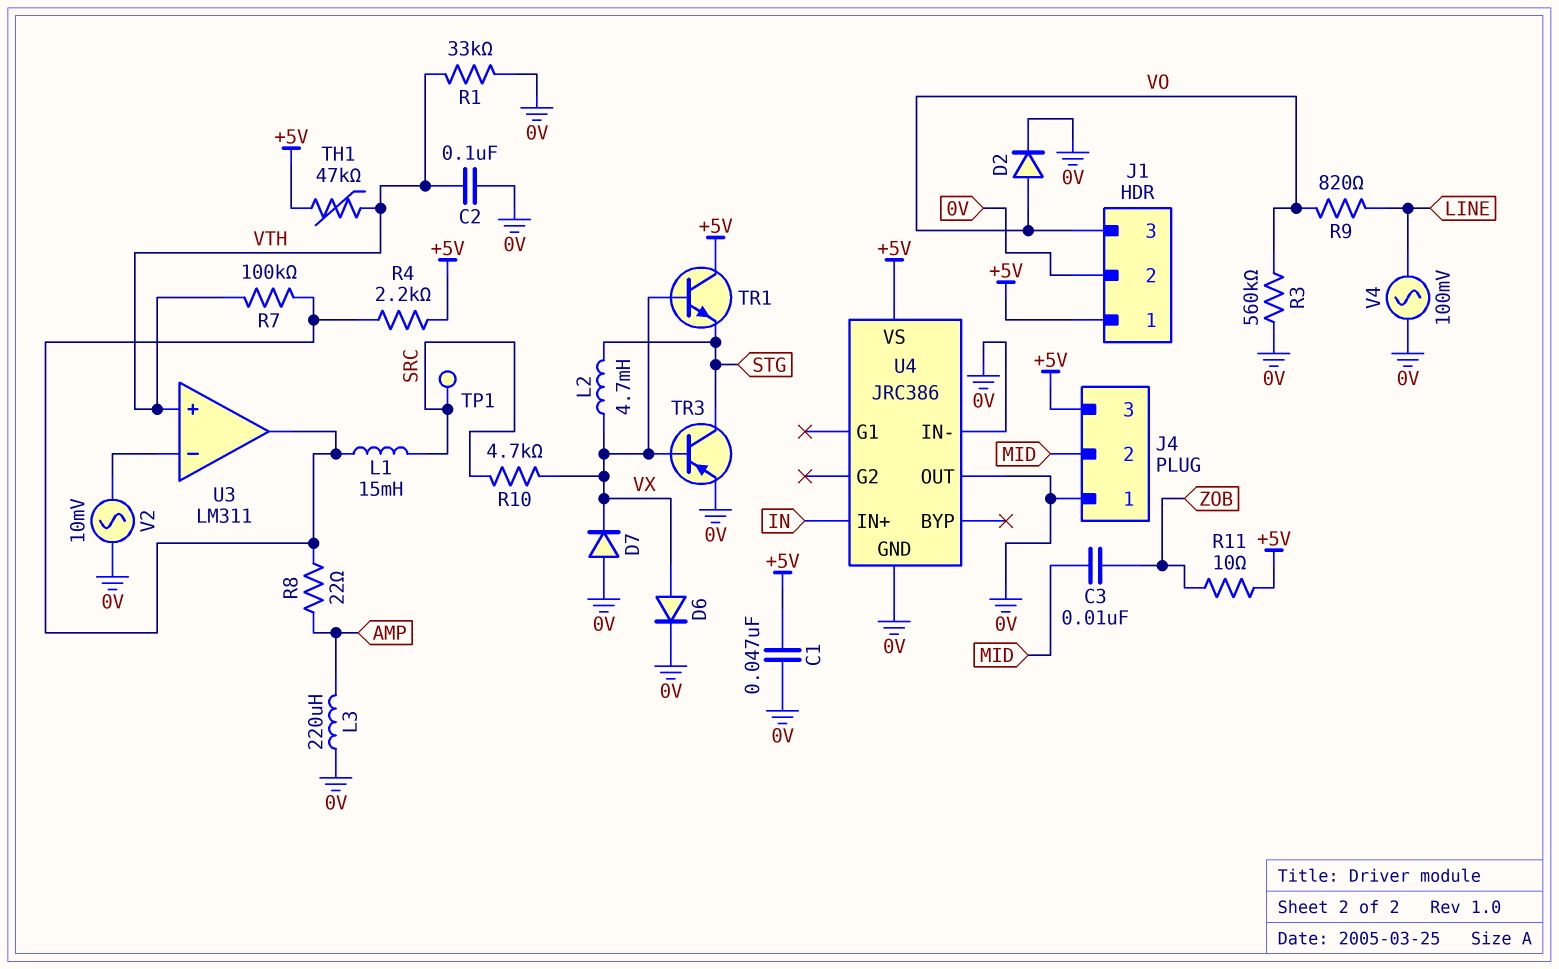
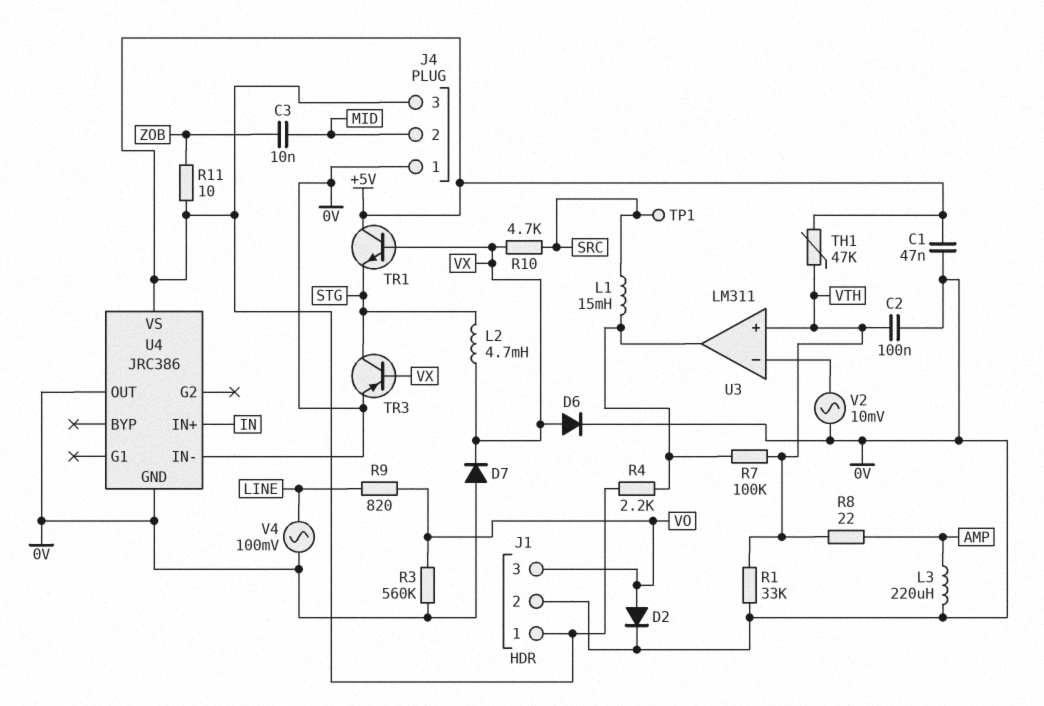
R8: 22 (AMP, U3/out) -> 22 (AMP, VTH)

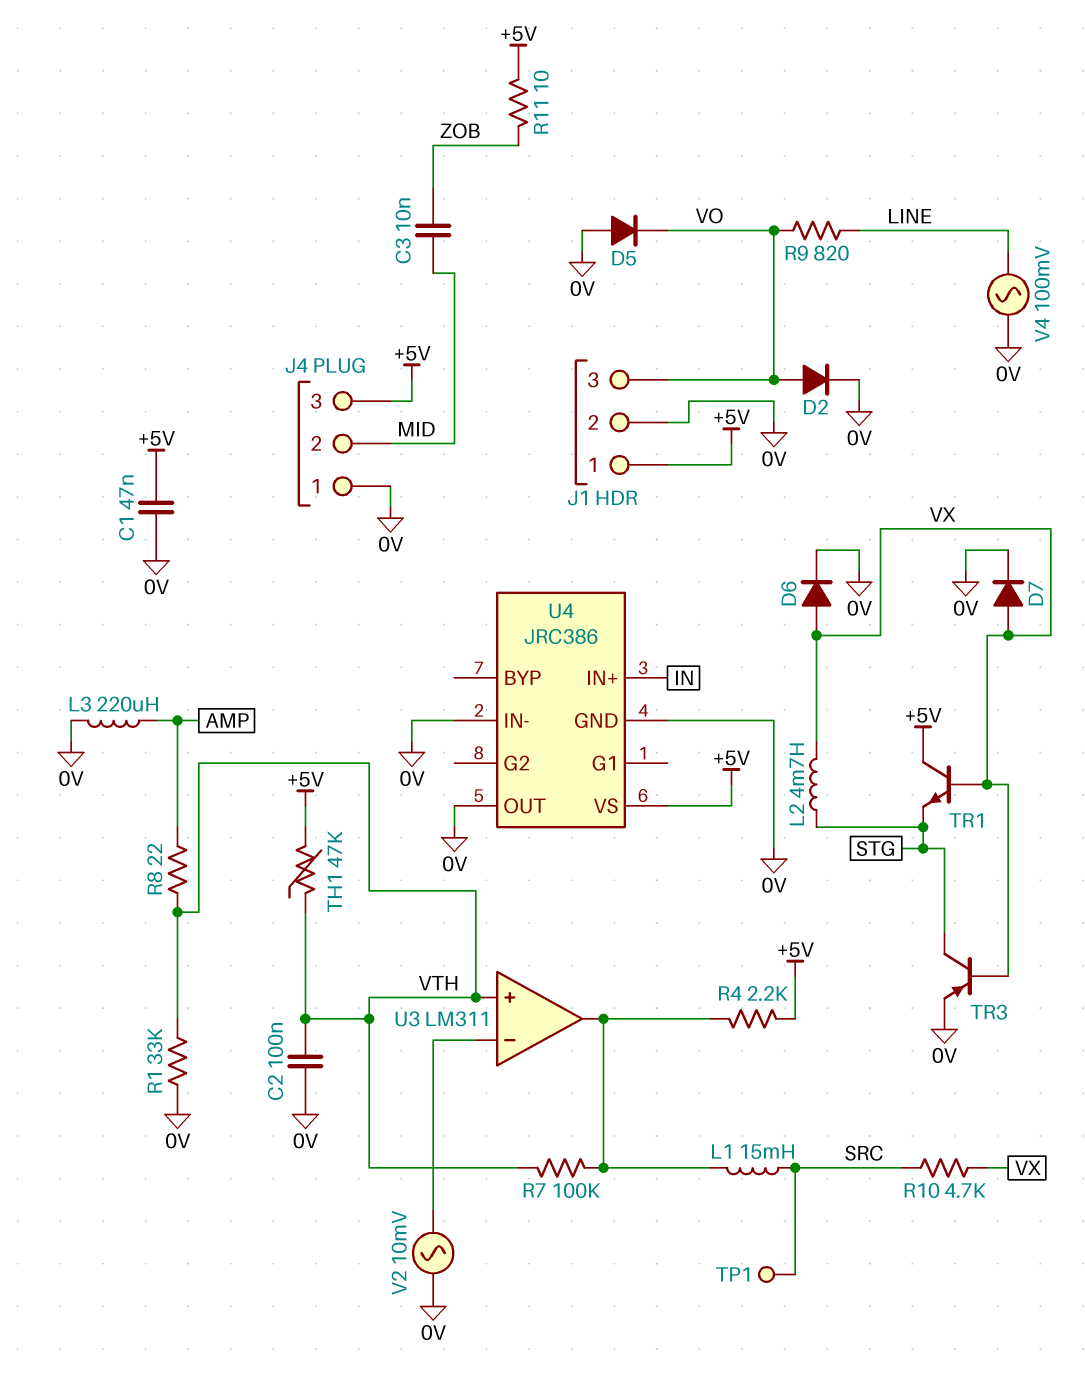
D5: none -> diode (A 0V, K VO)
D7: diode (A 0V, K VX) -> diode (A VX, K 0V)
R3: 560k (0V, VO) -> none

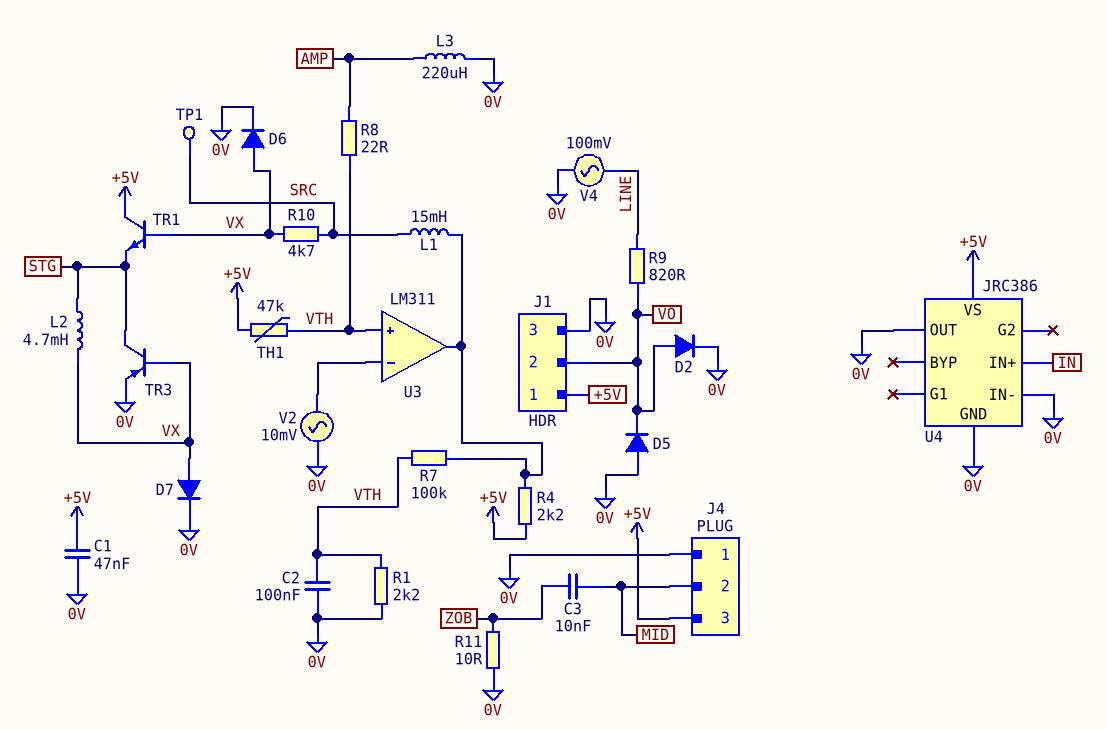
J1 pin 2: 0V -> VO
J1 pin 3: VO -> 0V
R1: 33k (0V, VTH) -> 2.2k (0V, VTH)
R11: 10 (+5V, ZOB) -> 10 (0V, ZOB)

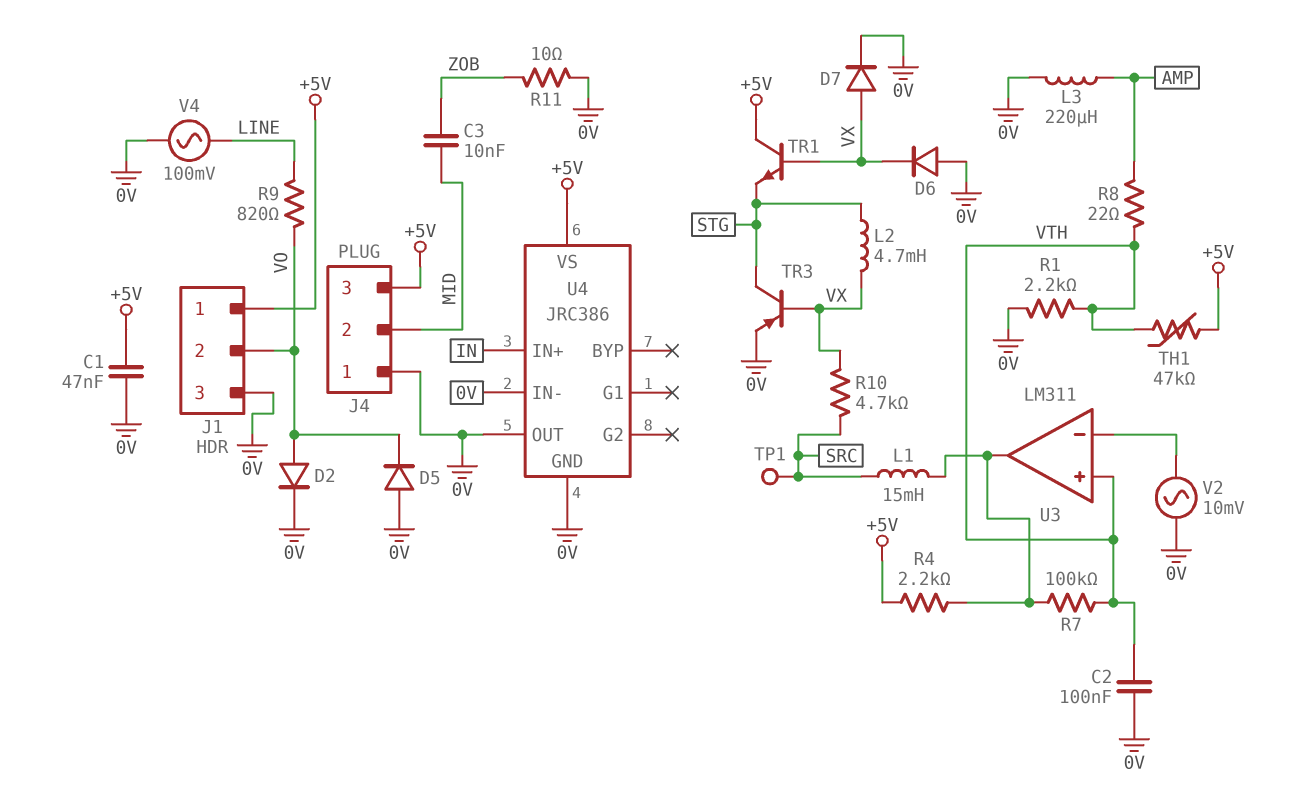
D6: diode (A VX, K 0V) -> diode (A 0V, K VX)

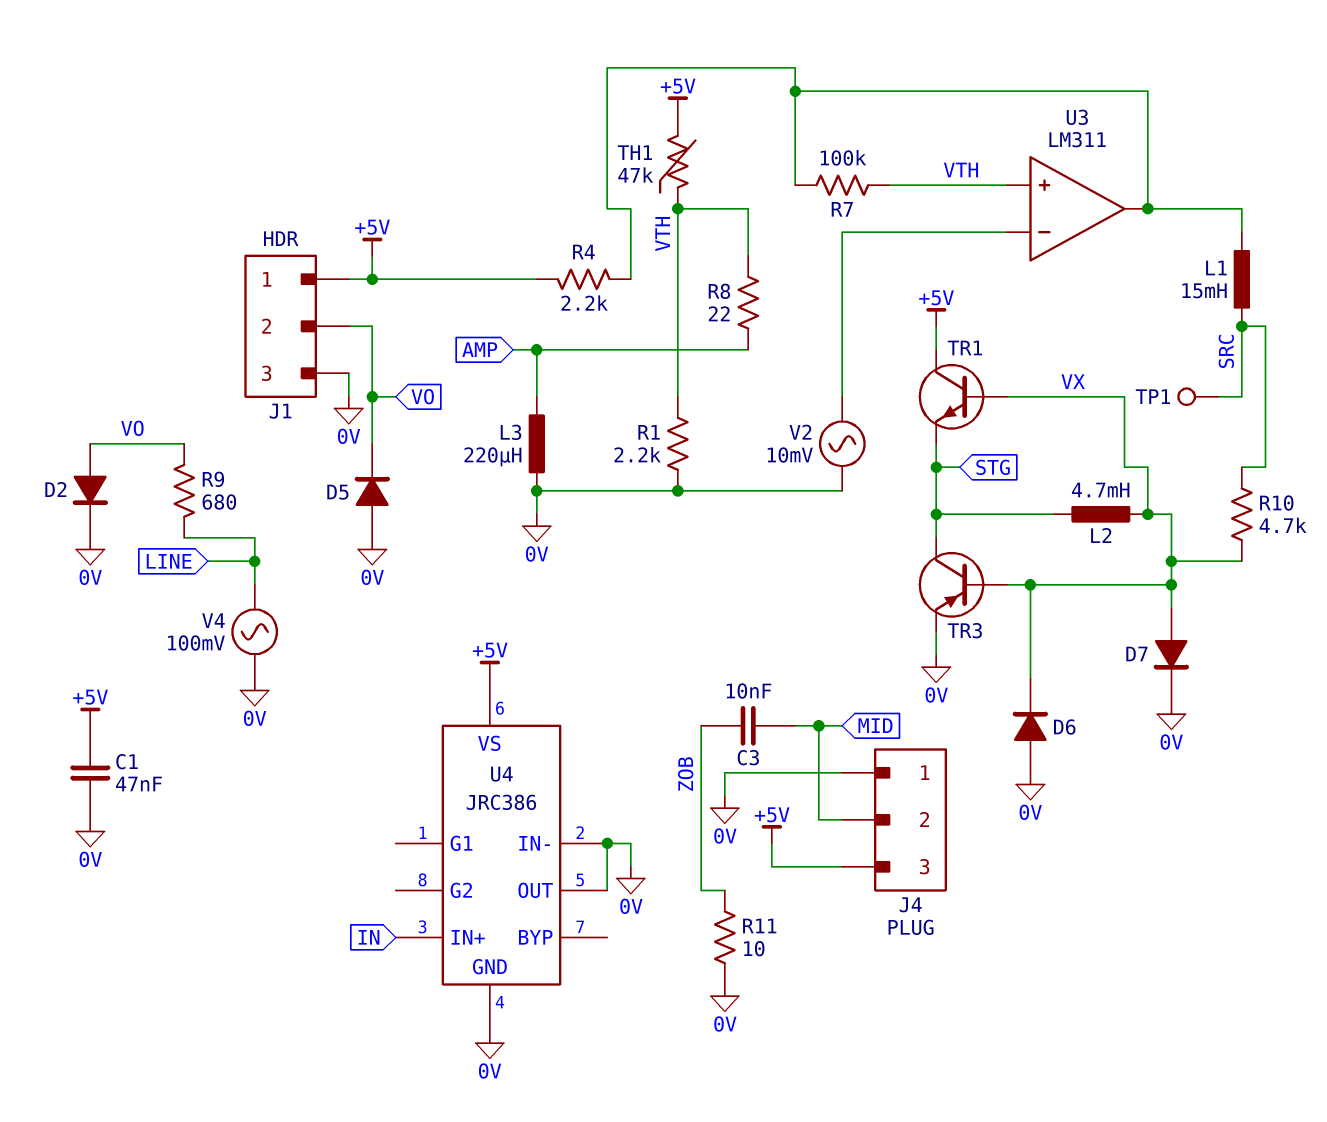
C2: 100nF (0V, VTH) -> none
R9: 820 (LINE, VO) -> 680 (LINE, VO)

